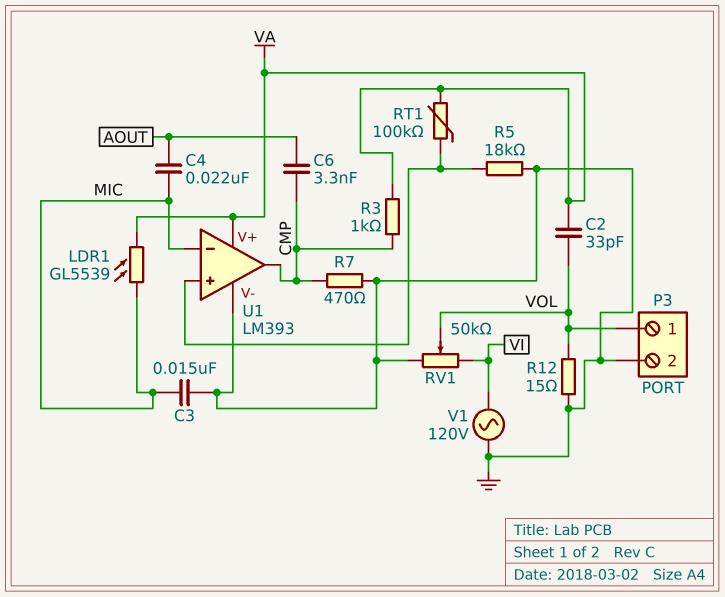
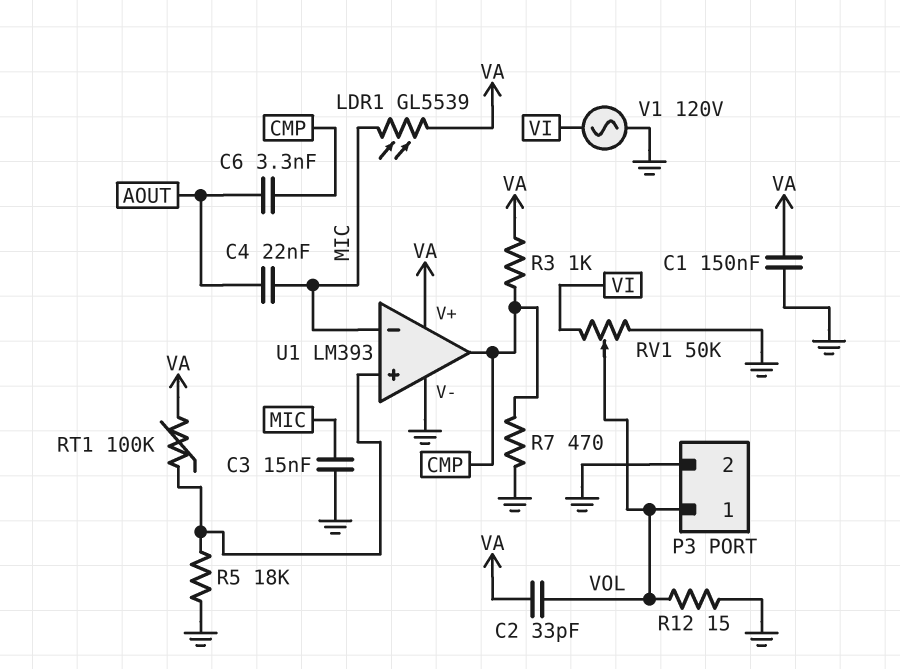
C1: none -> 150nF (GND, VA)

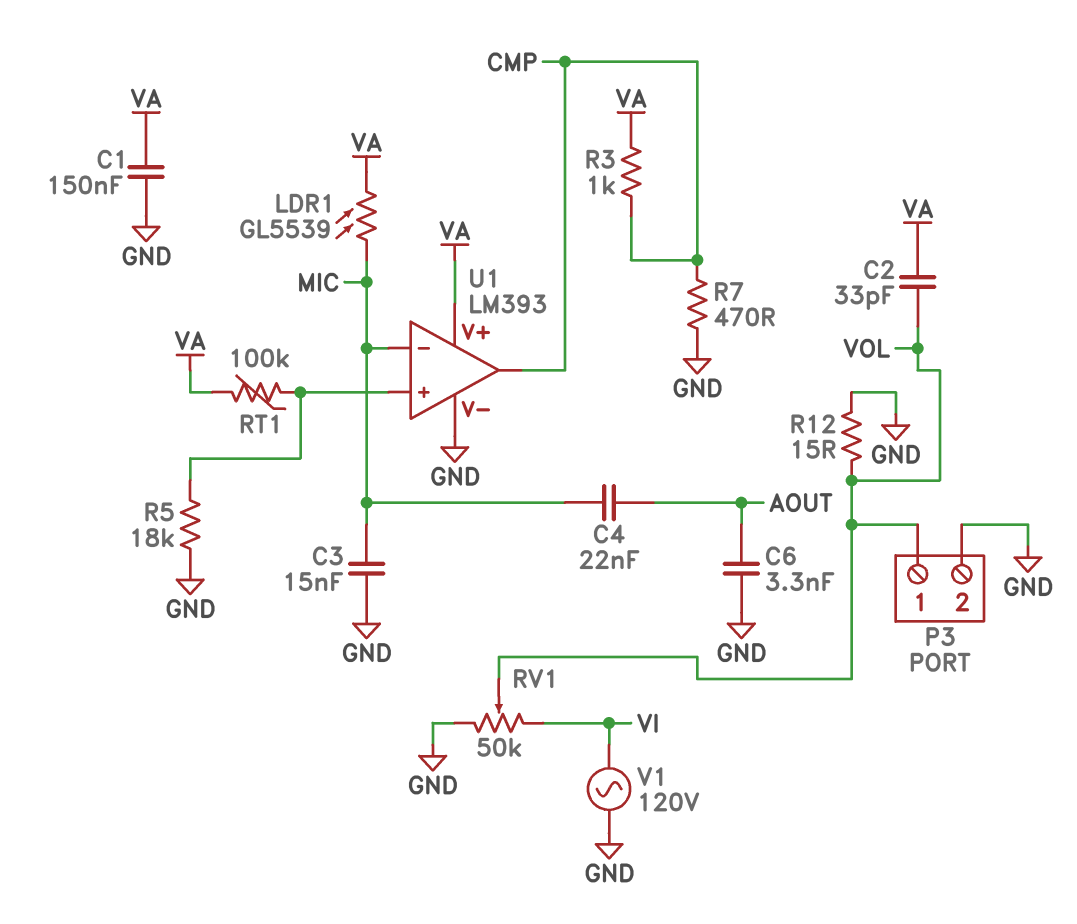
C6: 3.3nF (AOUT, CMP) -> 3.3nF (AOUT, GND)

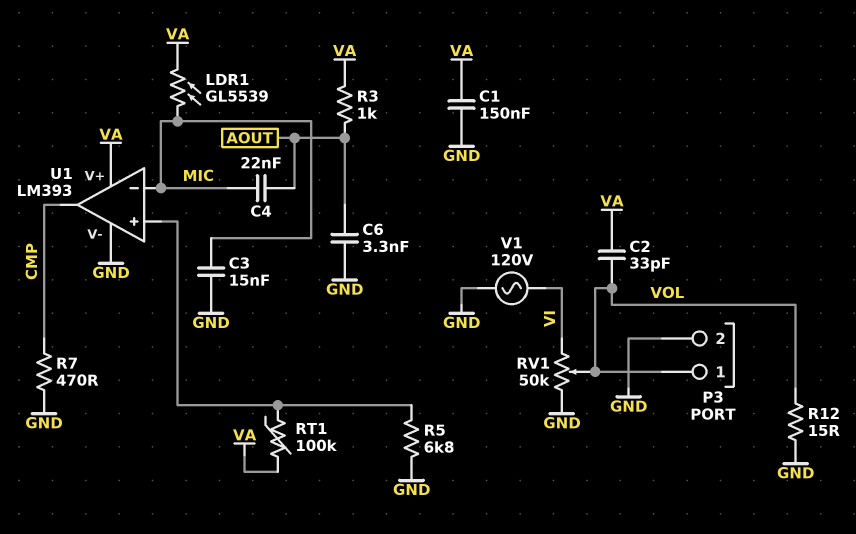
R3: 1k (CMP, VA) -> 1k (AOUT, VA)
R5: 18k (GND, U1/in+) -> 6.8k (GND, U1/in+)

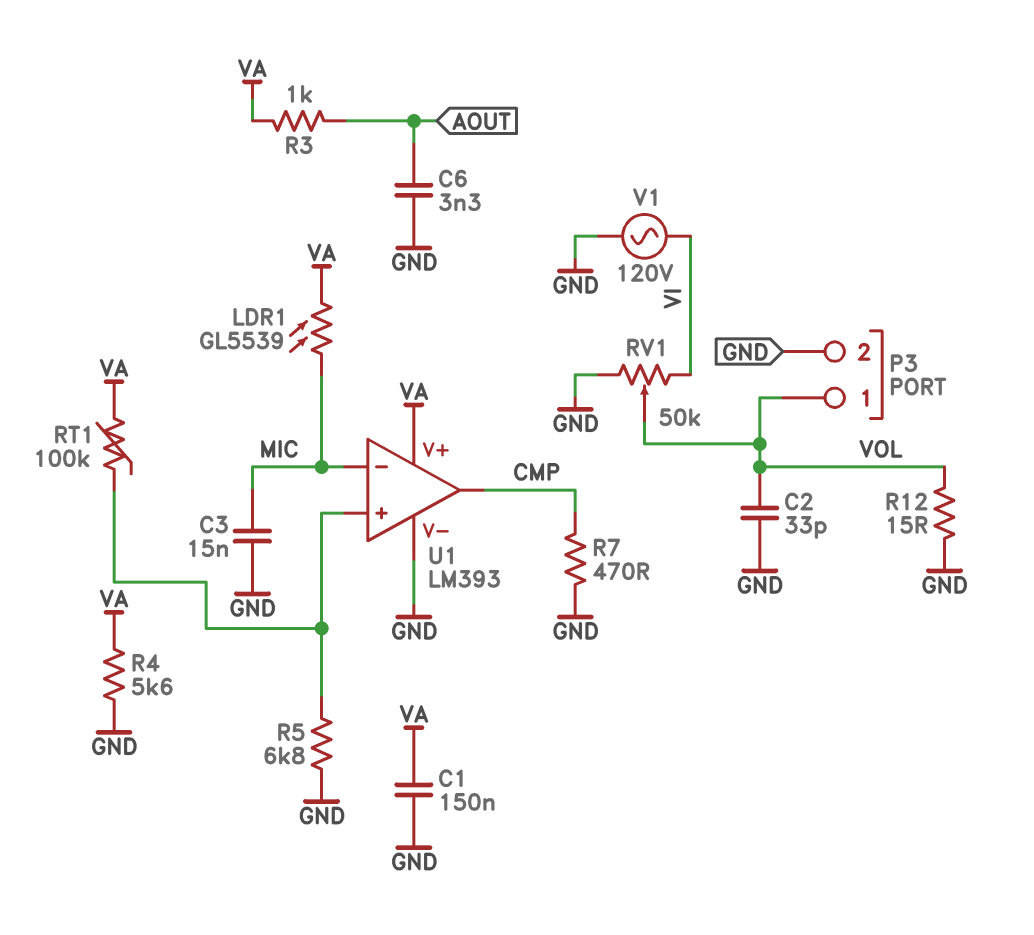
C2: 33pF (VA, VOL) -> 33pF (GND, VOL)
C4: 22nF (AOUT, MIC) -> none
R4: none -> 5.6k (GND, VA)

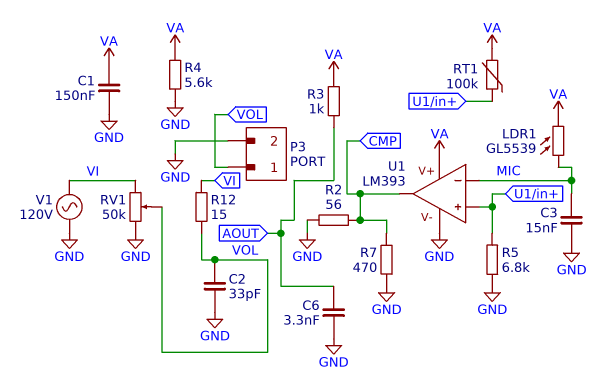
R2: none -> 56 (CMP, GND)
R12: 15 (GND, VOL) -> 15 (VI, VOL)

